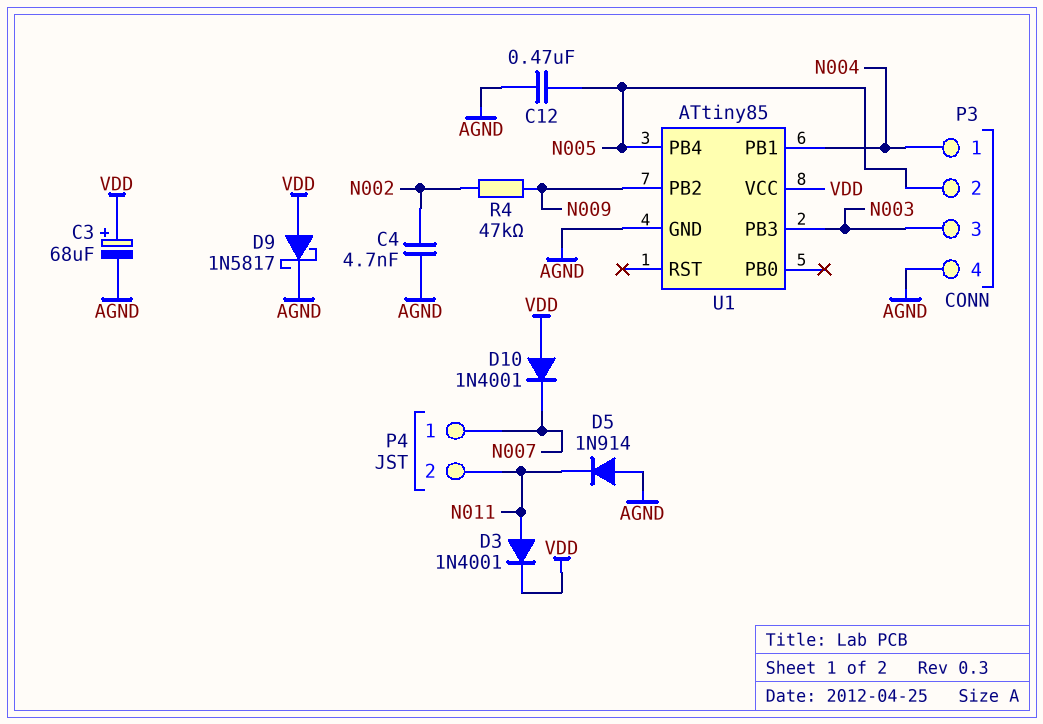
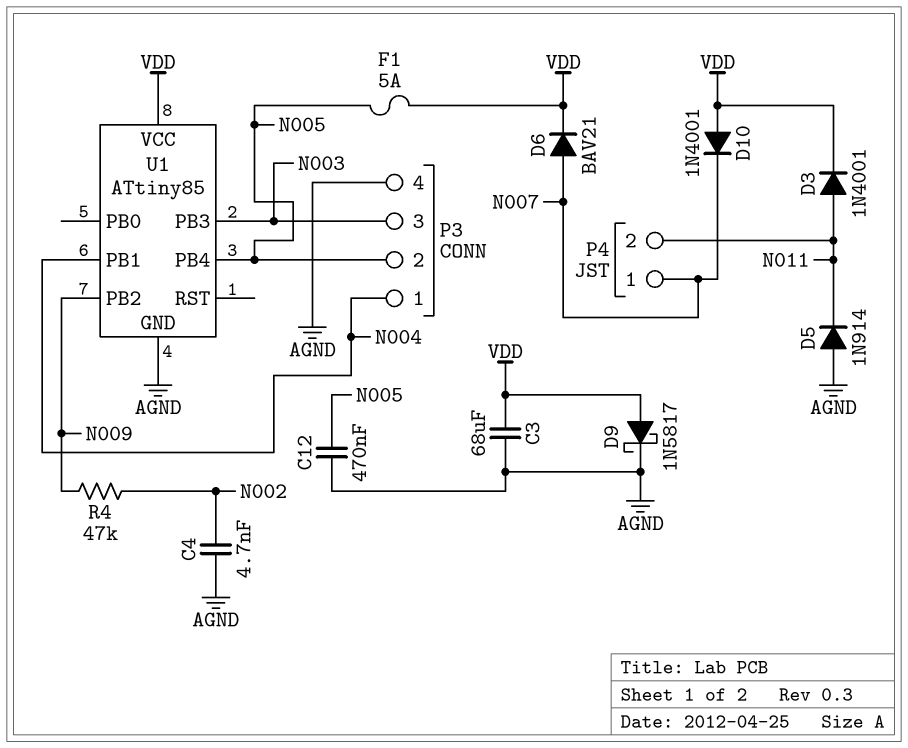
C3: 68uF (plus VDD, minus AGND) -> 68uF (AGND, VDD)
D6: none -> diode BAV21 (A N007, K VDD)
F1: none -> 5A (N005, VDD)

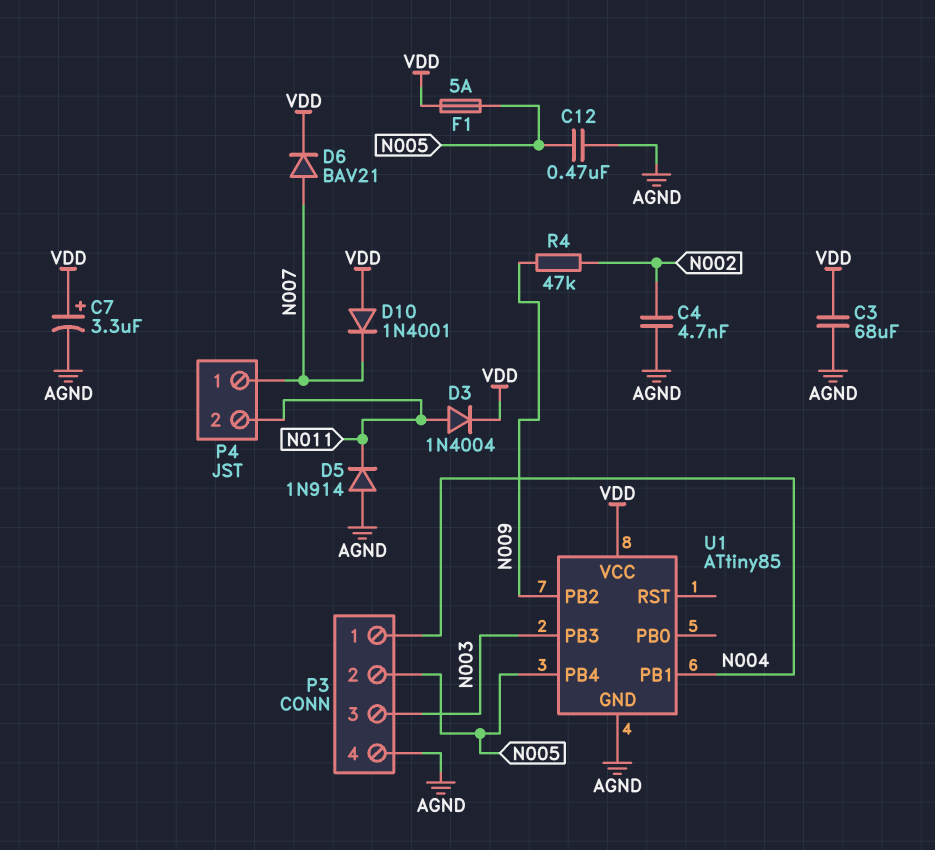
C7: none -> 3.3uF (plus VDD, minus AGND)
D3: diode 1N4001 (A N011, K VDD) -> diode 1N4004 (A N011, K VDD)
D9: schottky 1N5817 (A VDD, K AGND) -> none

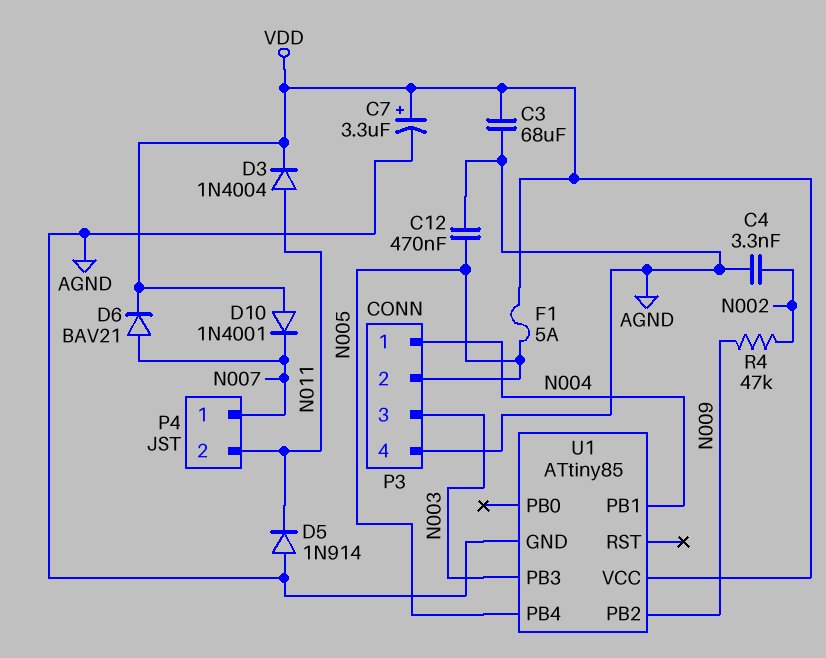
C4: 4.7nF (AGND, N002) -> 3.3nF (AGND, N002)

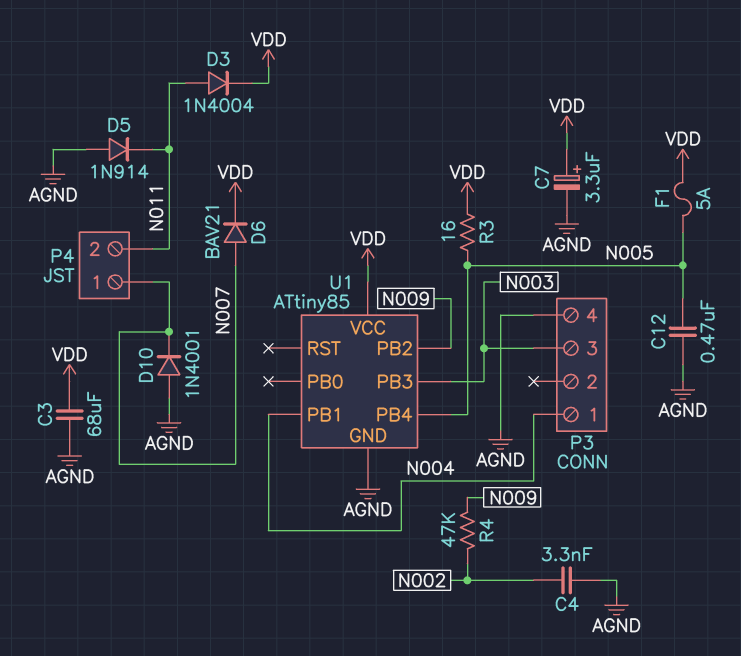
D10: diode 1N4001 (A VDD, K N007) -> diode 1N4001 (A AGND, K N007)
P3 pin 2: N005 -> none
R3: none -> 16 (N005, VDD)

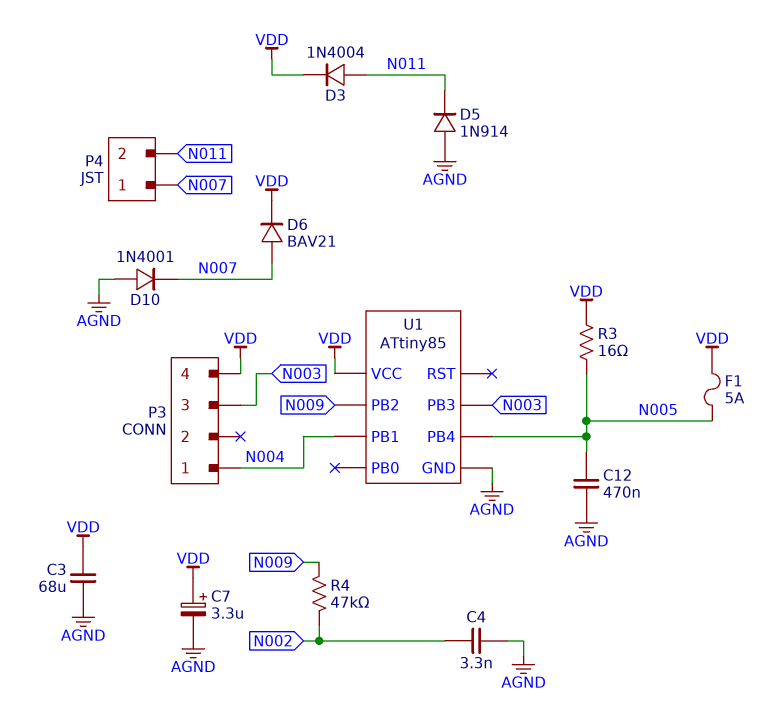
P3 pin 4: AGND -> VDD

